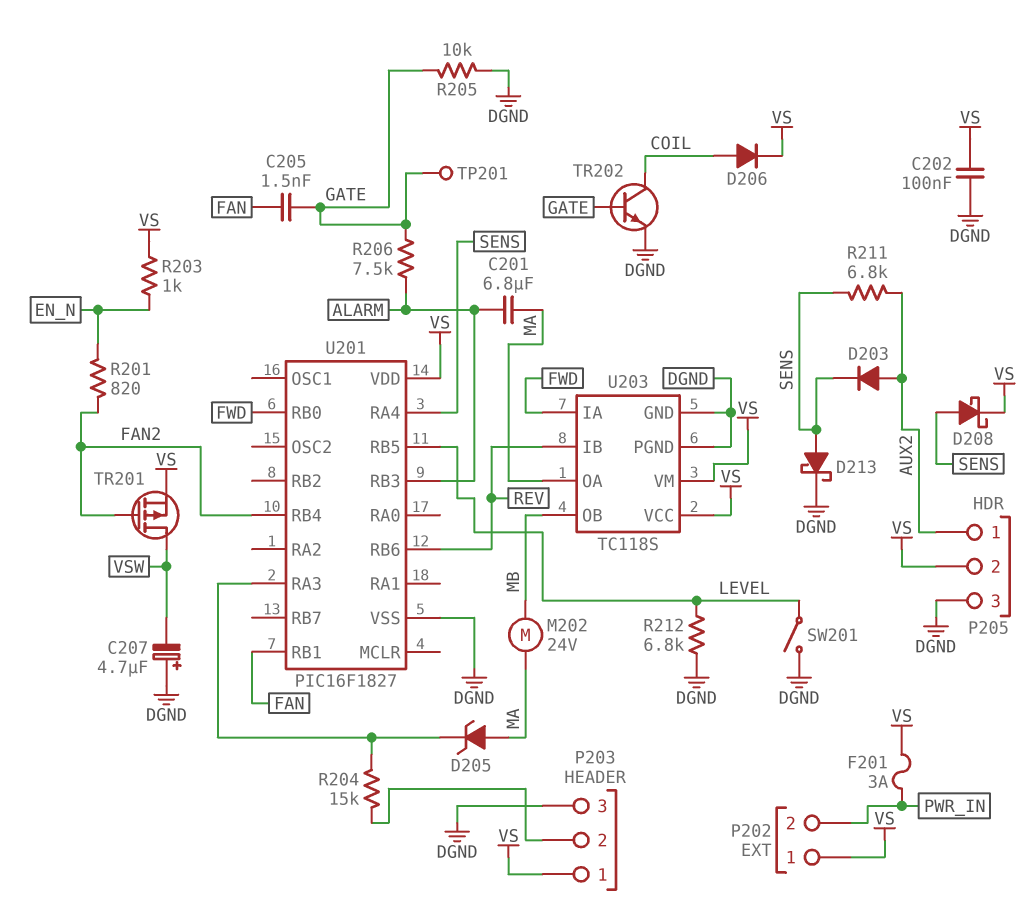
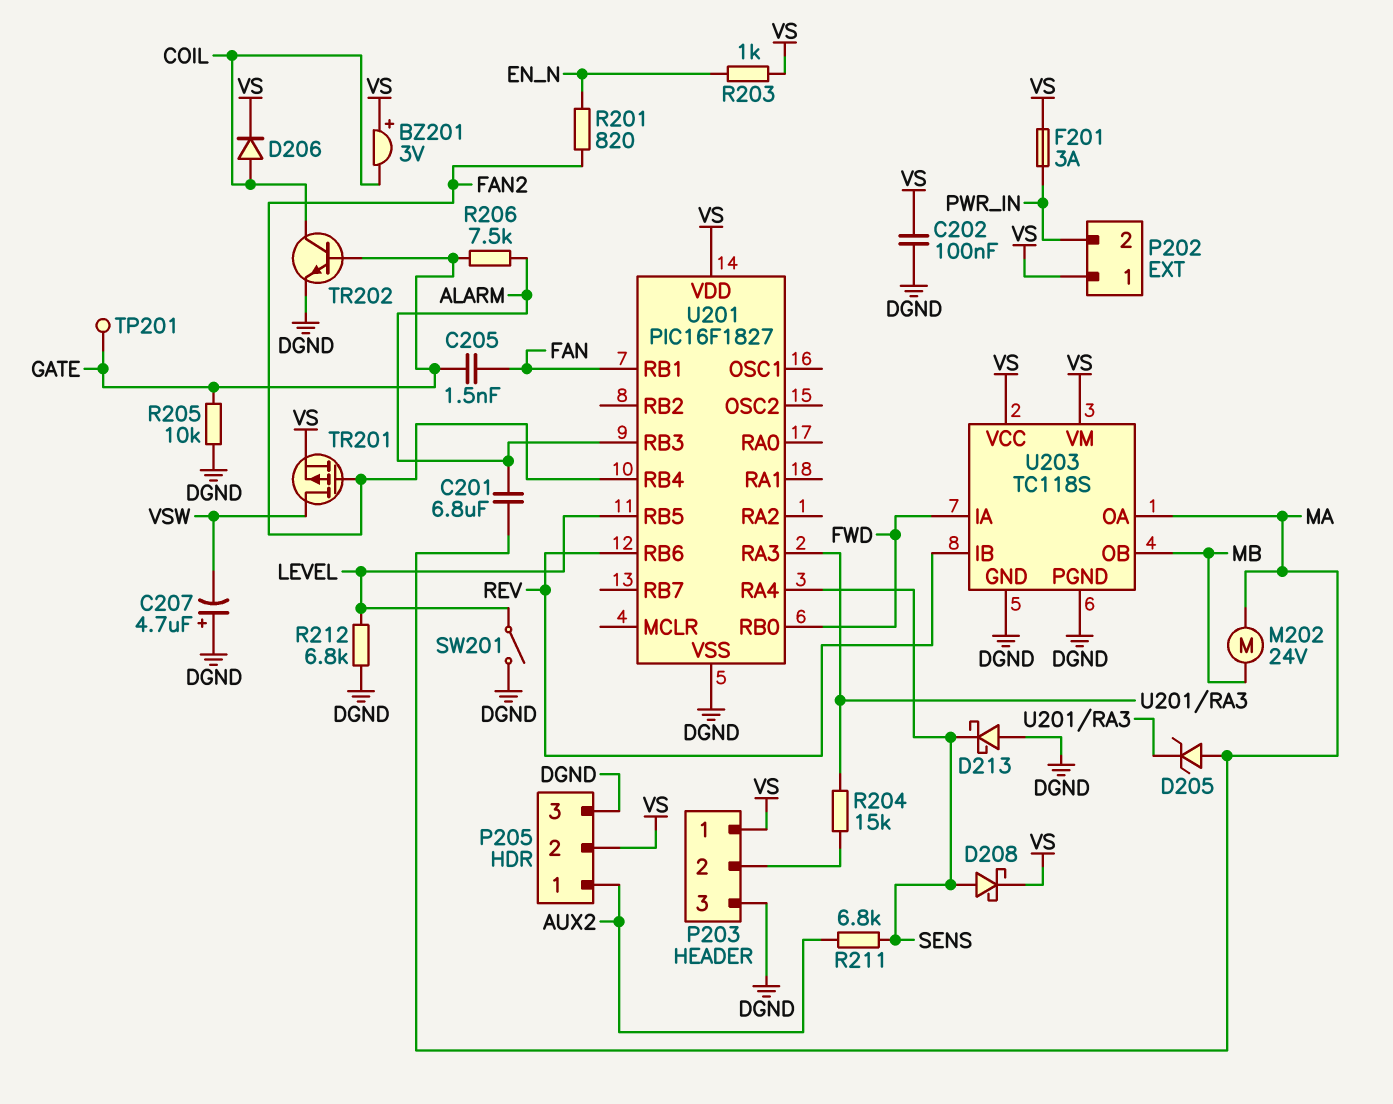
BZ201: none -> buzzer 3V (plus VS, minus COIL)
D203: diode (A AUX2, K SENS) -> none
D213: schottky (A SENS, K DGND) -> schottky (A DGND, K SENS)

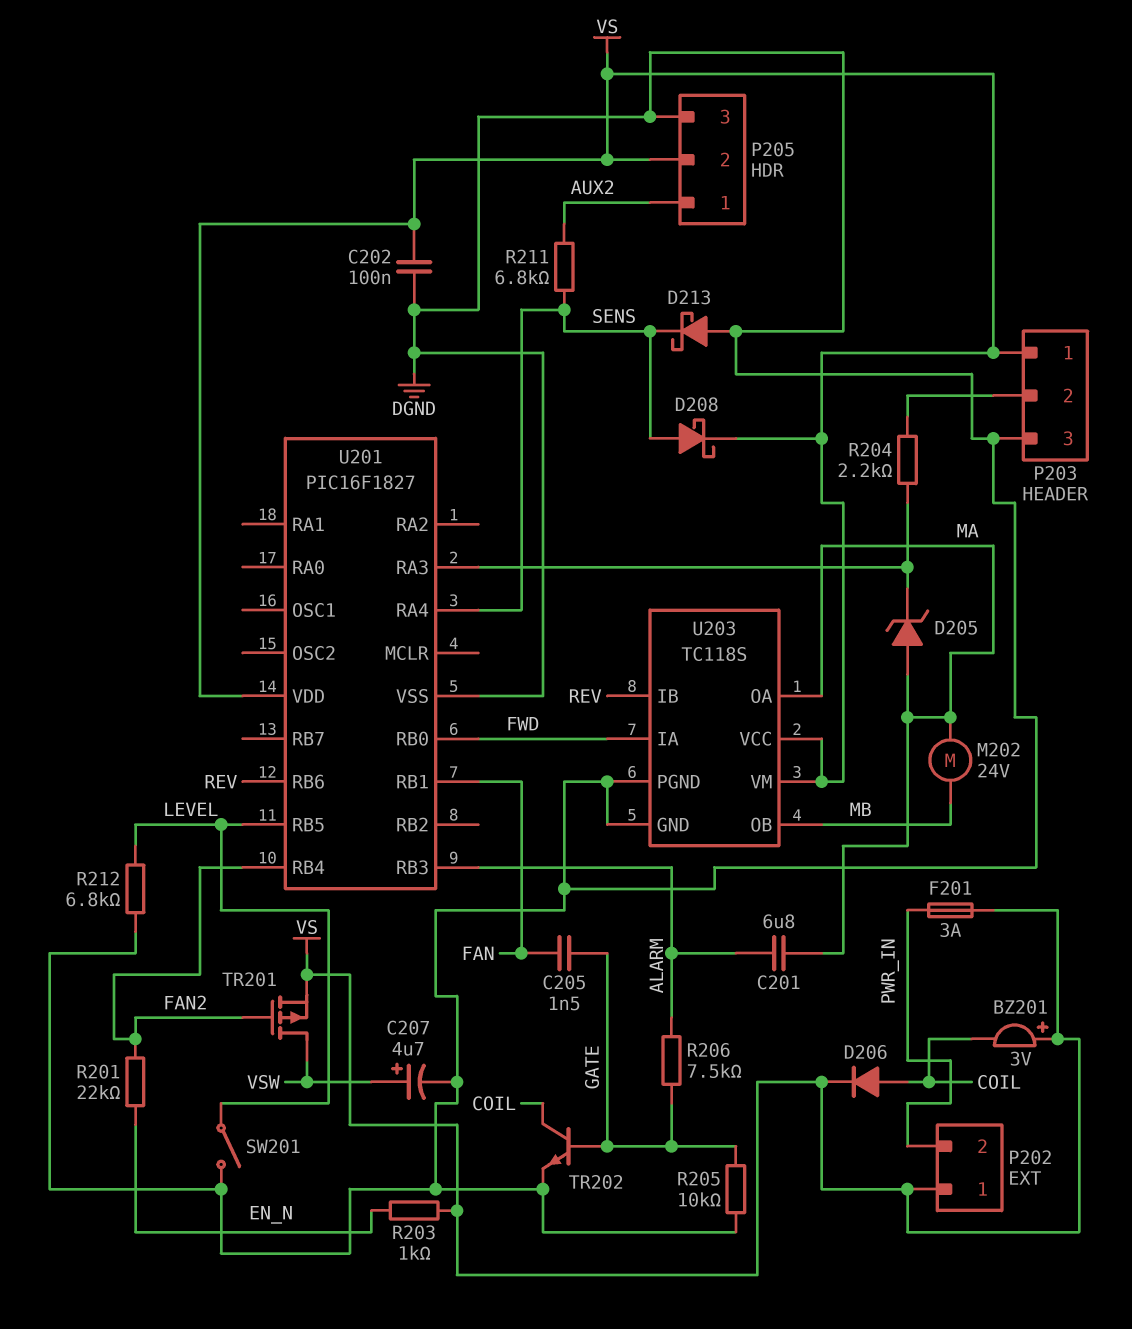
C207: 4.7uF (plus DGND, minus VSW) -> 4.7uF (plus VSW, minus DGND)
R201: 820 (EN_N, FAN2) -> 22k (EN_N, FAN2)
R204: 15k (P203/2, U201/RA3) -> 2.2k (P203/2, U201/RA3)
TP201: test point (GATE) -> none

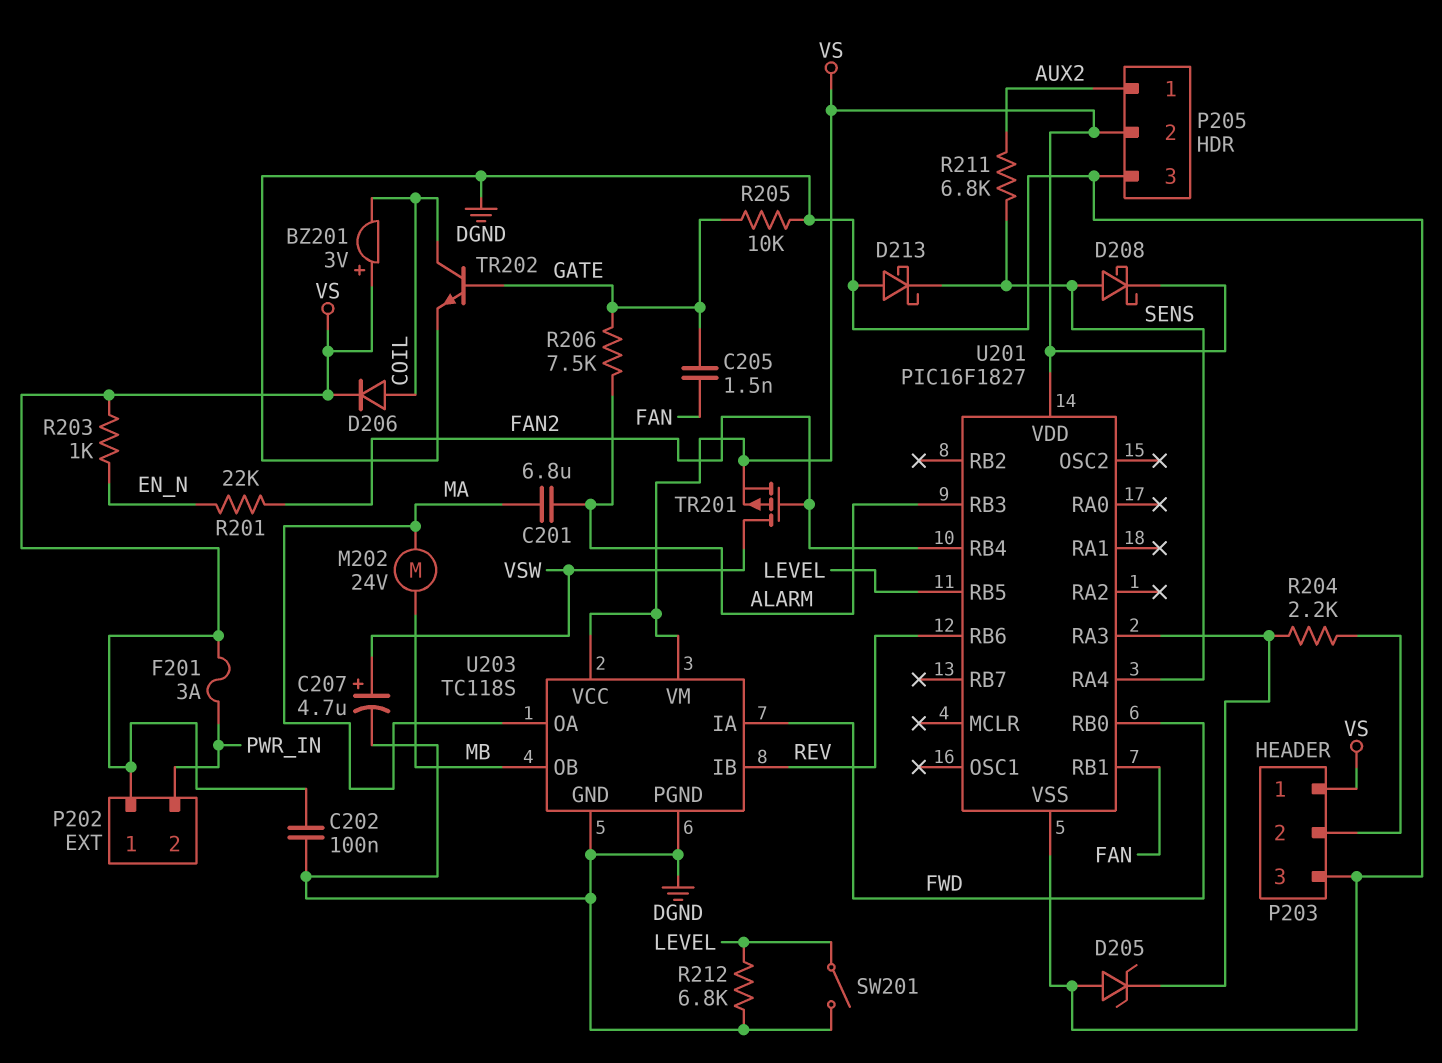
D205: zener (A MA, K U201/RA3) -> zener (A DGND, K U201/RA3)

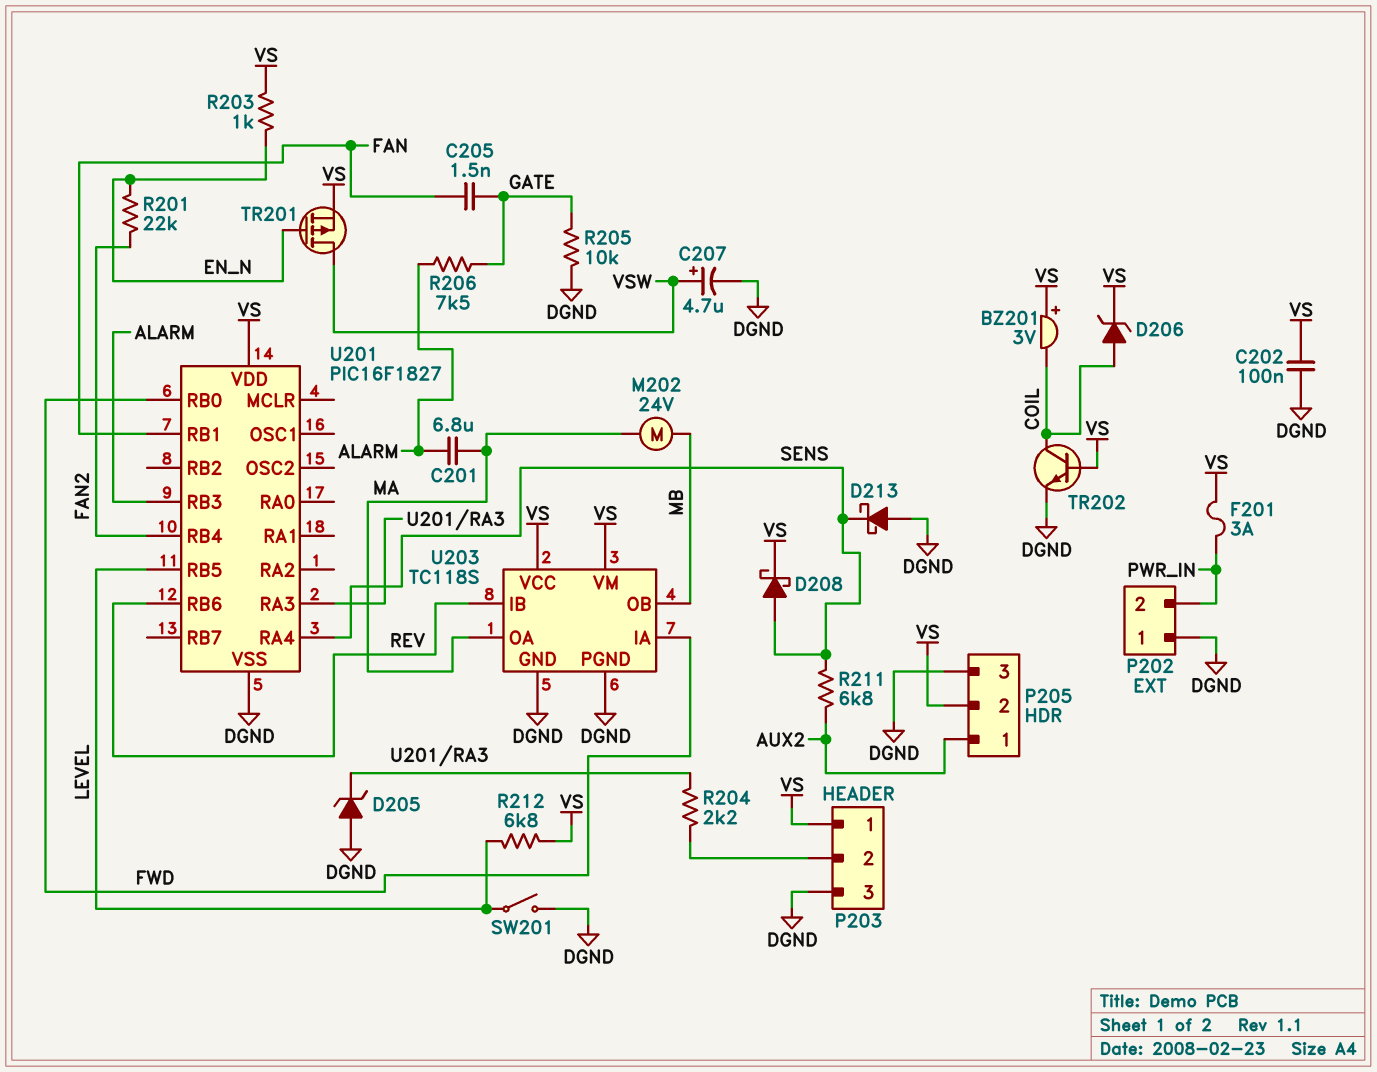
D206: diode (A COIL, K VS) -> zener (A COIL, K VS)
P202 pin 1: VS -> DGND
R212: 6.8k (DGND, LEVEL) -> 6.8k (LEVEL, VS)
TR201: PMOS (G FAN2, D VSW, S VS) -> PMOS (G EN_N, D VSW, S VS)
TR202: NPN (B GATE, C COIL, E DGND) -> NPN (B VS, C COIL, E DGND)

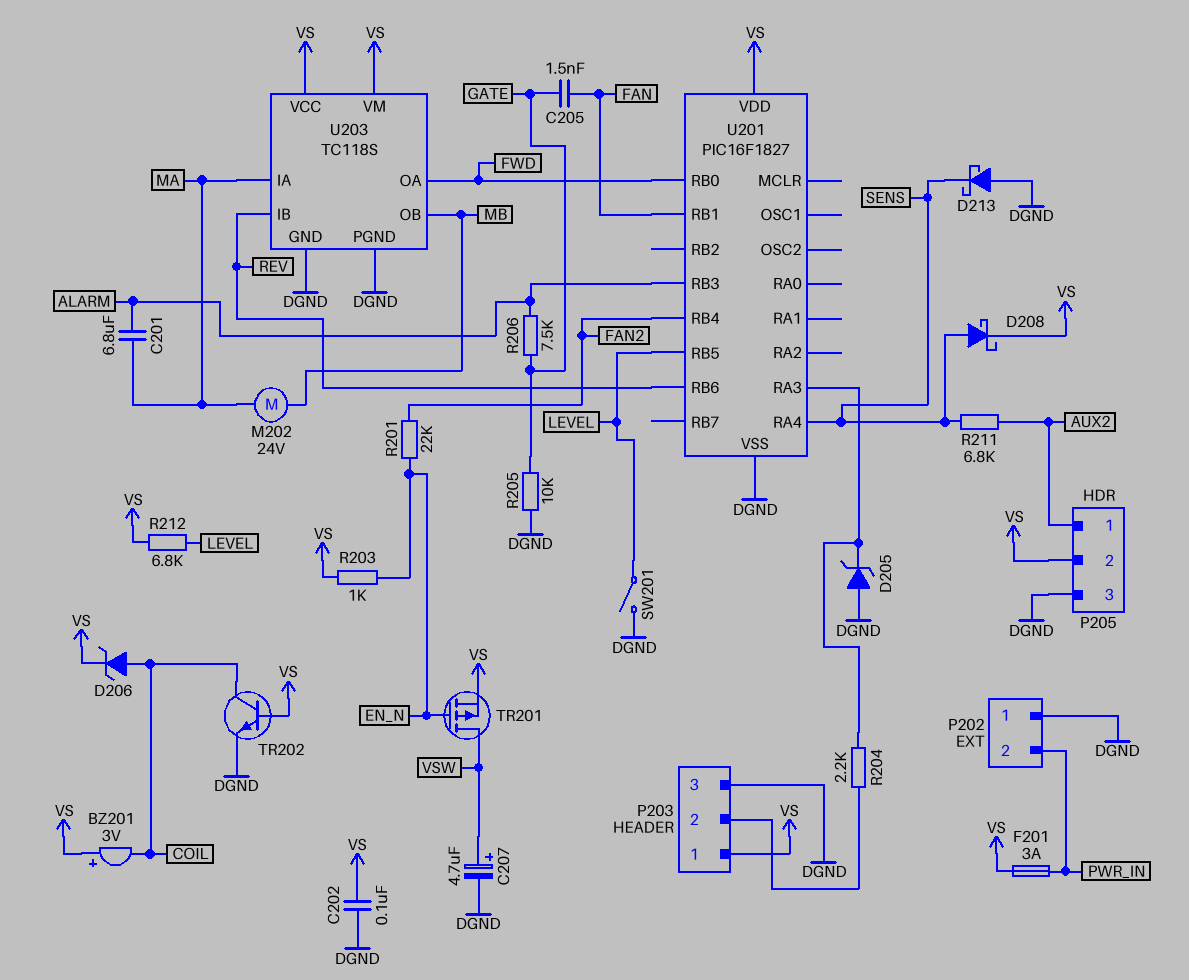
U203 pin IA: FWD -> MA
U203 pin OA: MA -> FWD

